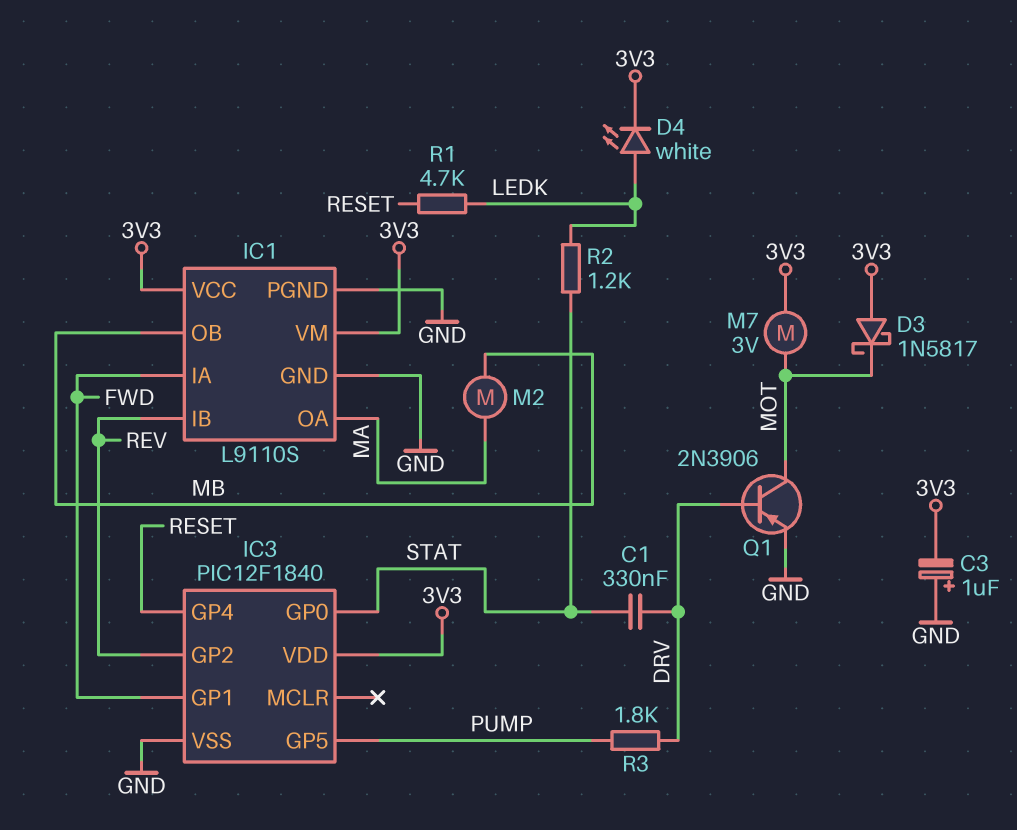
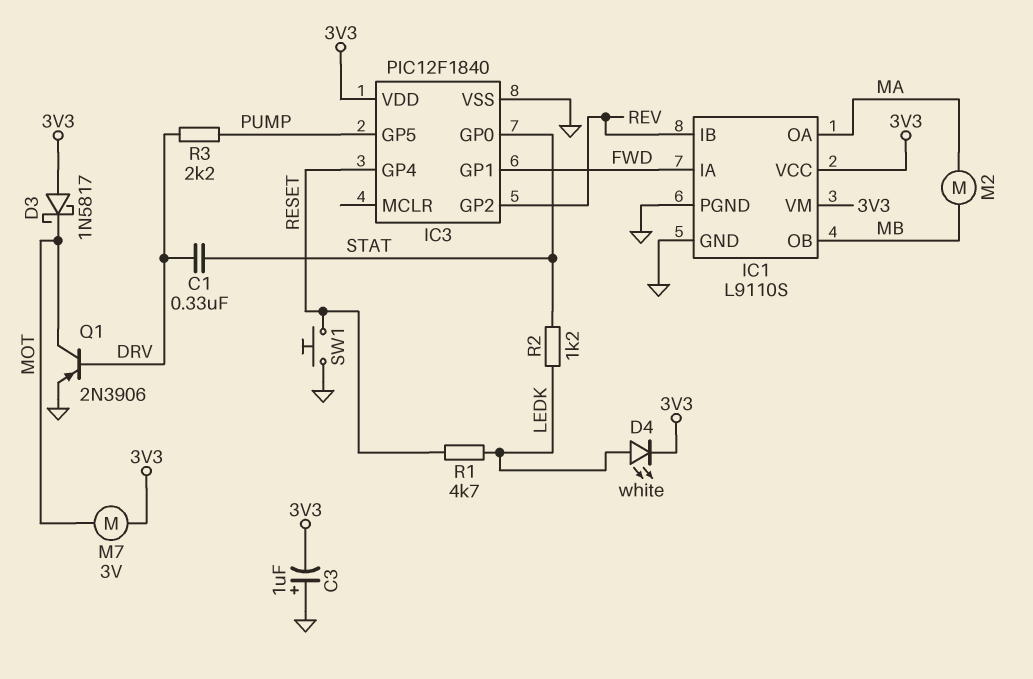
R3: 1.8k (DRV, PUMP) -> 2.2k (DRV, PUMP)
SW1: none -> button (GND, RESET)

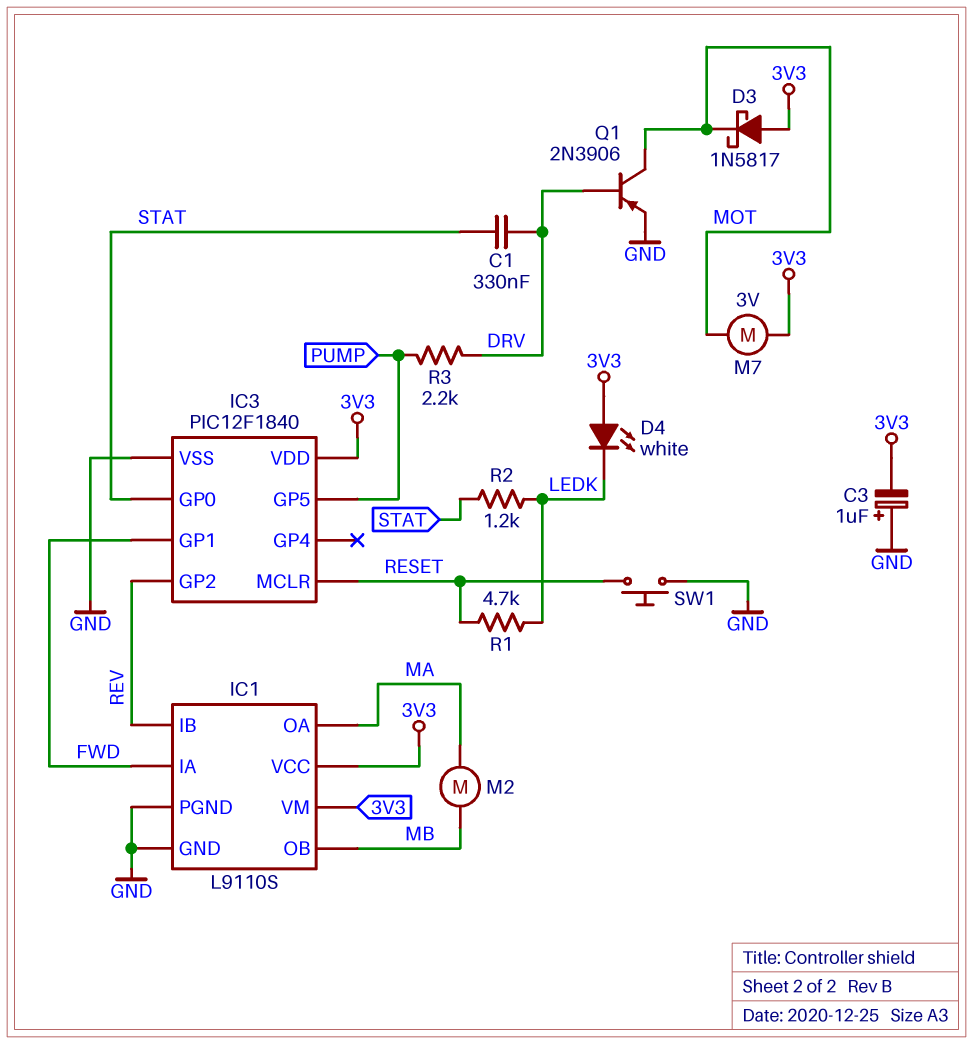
D4: LED white (A LEDK, K 3V3) -> LED white (A 3V3, K LEDK)
IC3 pin GP4: RESET -> none
IC3 pin MCLR: none -> RESET

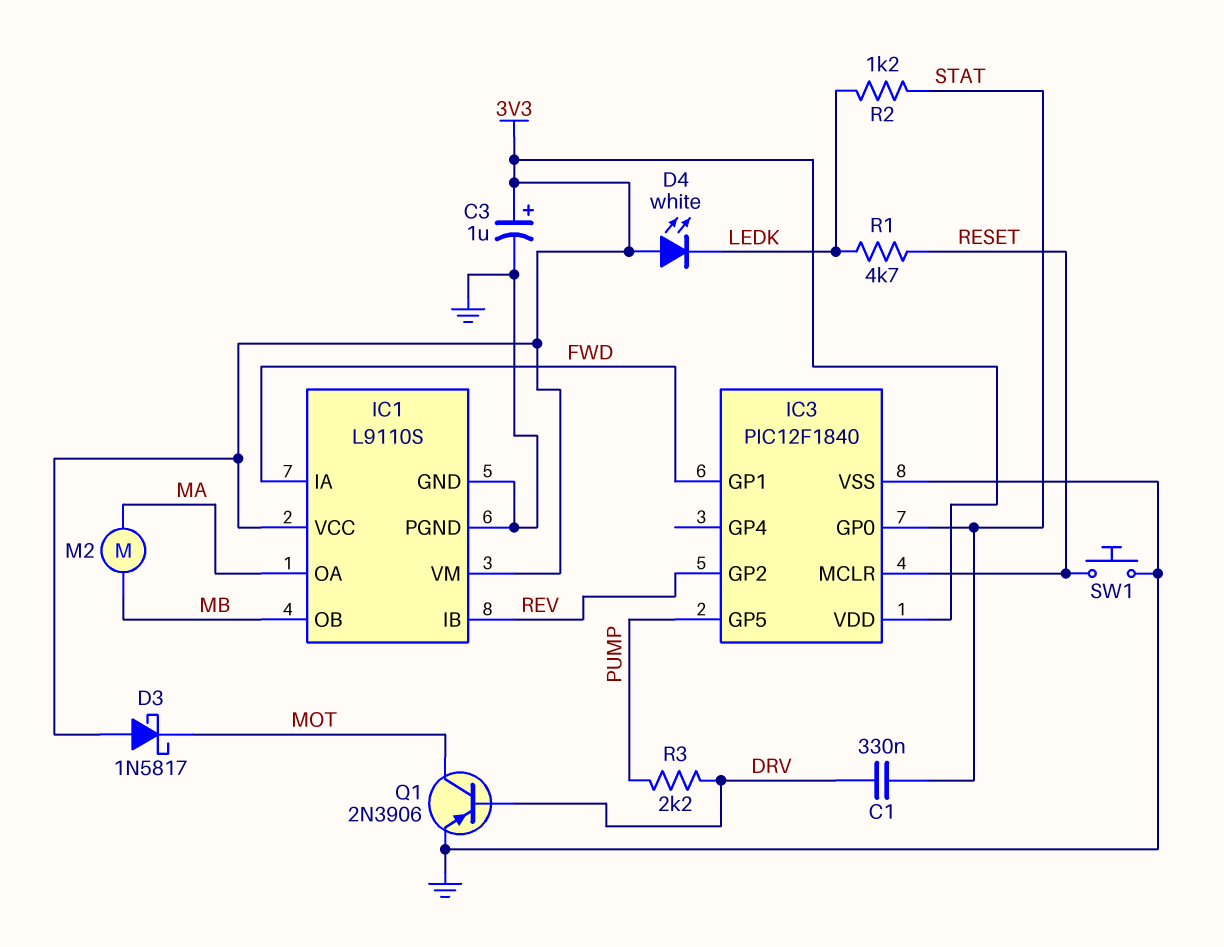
C3: 1uF (plus GND, minus 3V3) -> 1uF (plus 3V3, minus GND)
M7: motor 3V (3V3, MOT) -> none

